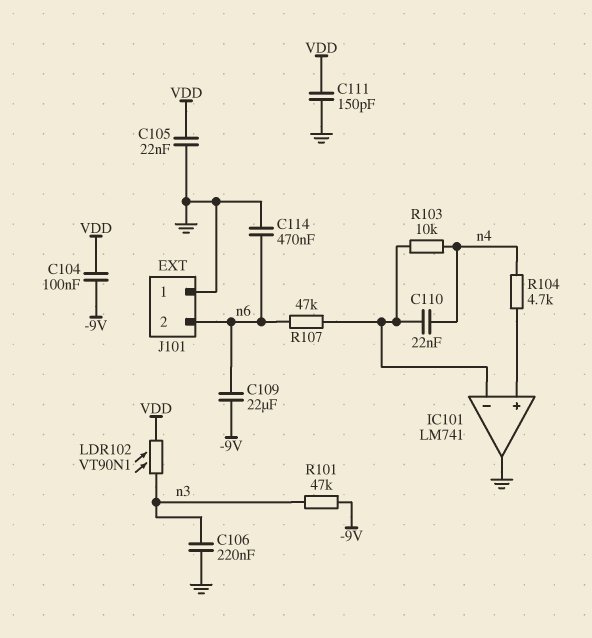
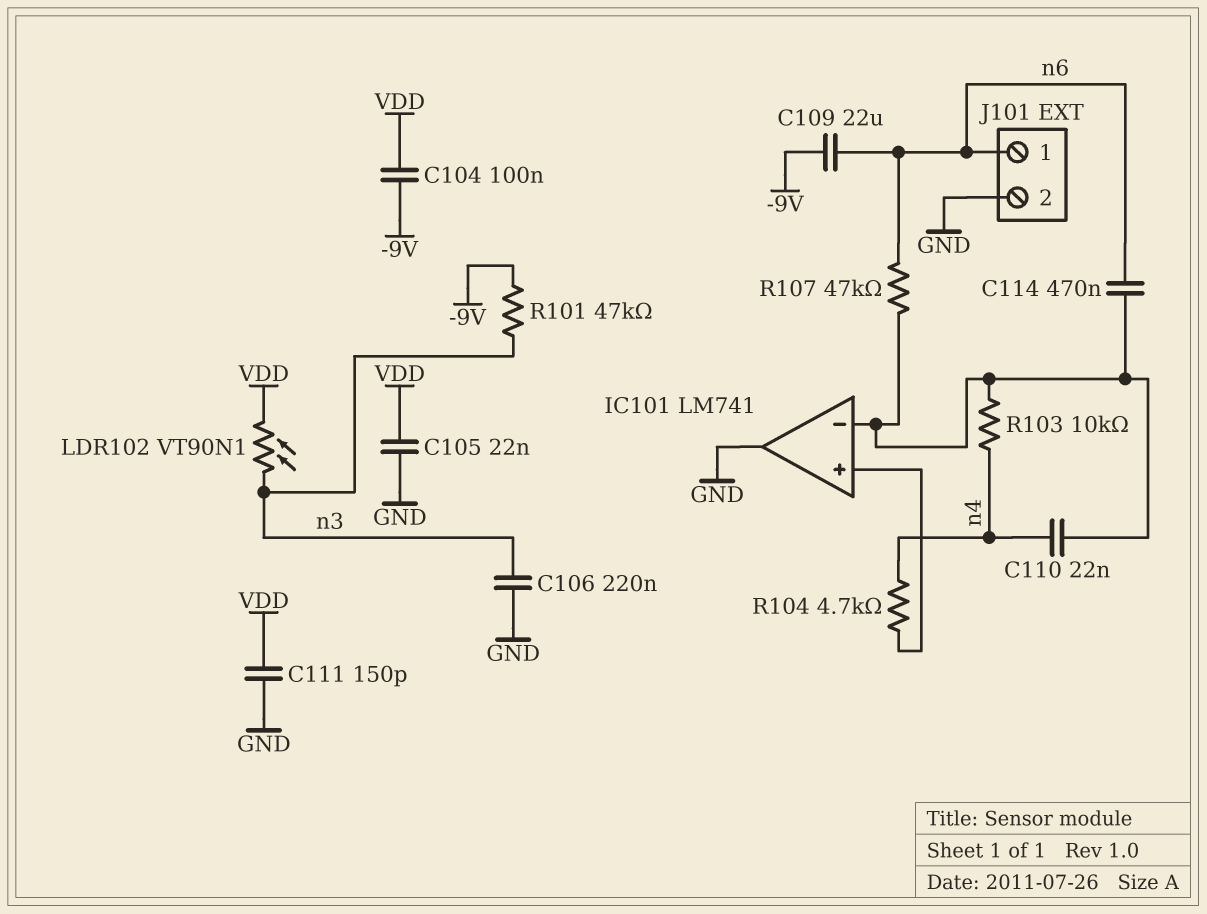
C114: 470nF (GND, n6) -> 470nF (IC101/in-, n6)
J101 pin 1: GND -> n6
J101 pin 2: n6 -> GND

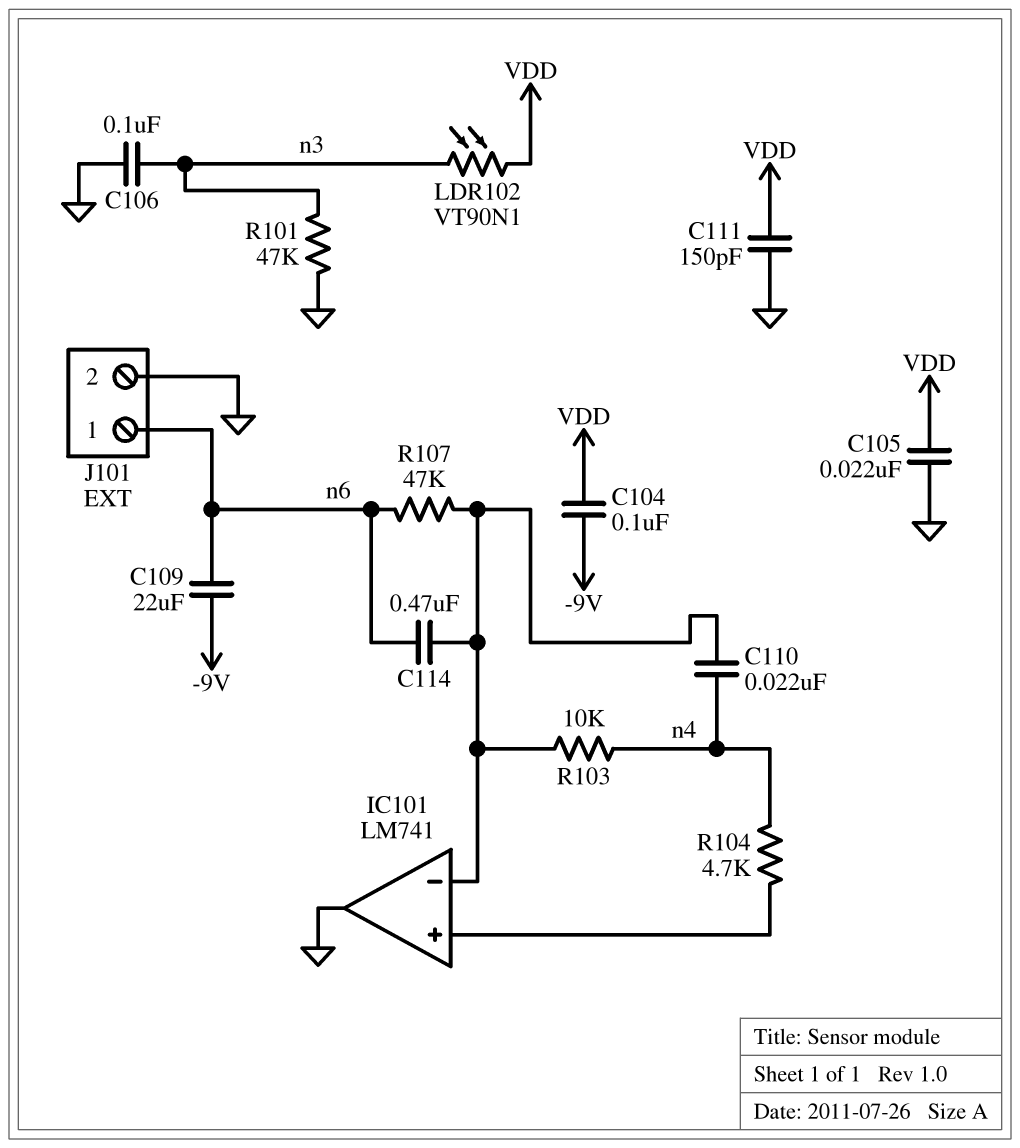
C106: 220nF (GND, n3) -> 100nF (GND, n3)
R101: 47k (-9V, n3) -> 47k (GND, n3)

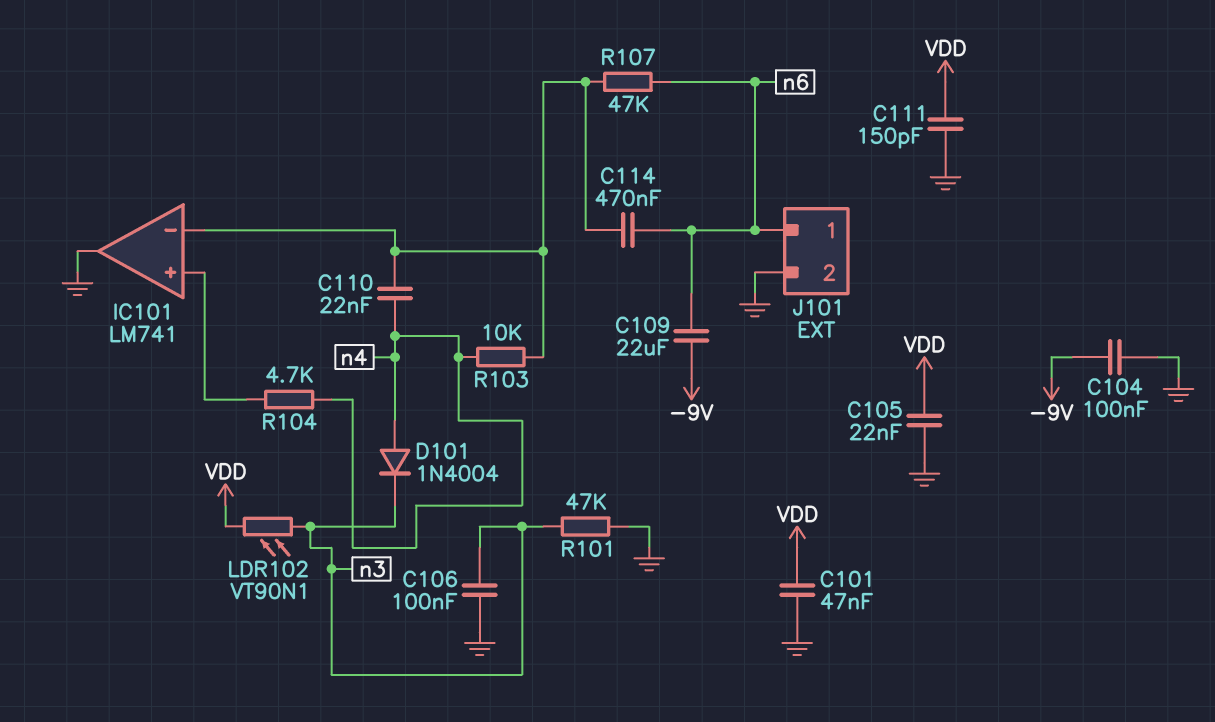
C101: none -> 47nF (GND, VDD)
C104: 100nF (-9V, VDD) -> 100nF (-9V, GND)
D101: none -> diode 1N4004 (A n4, K n3)

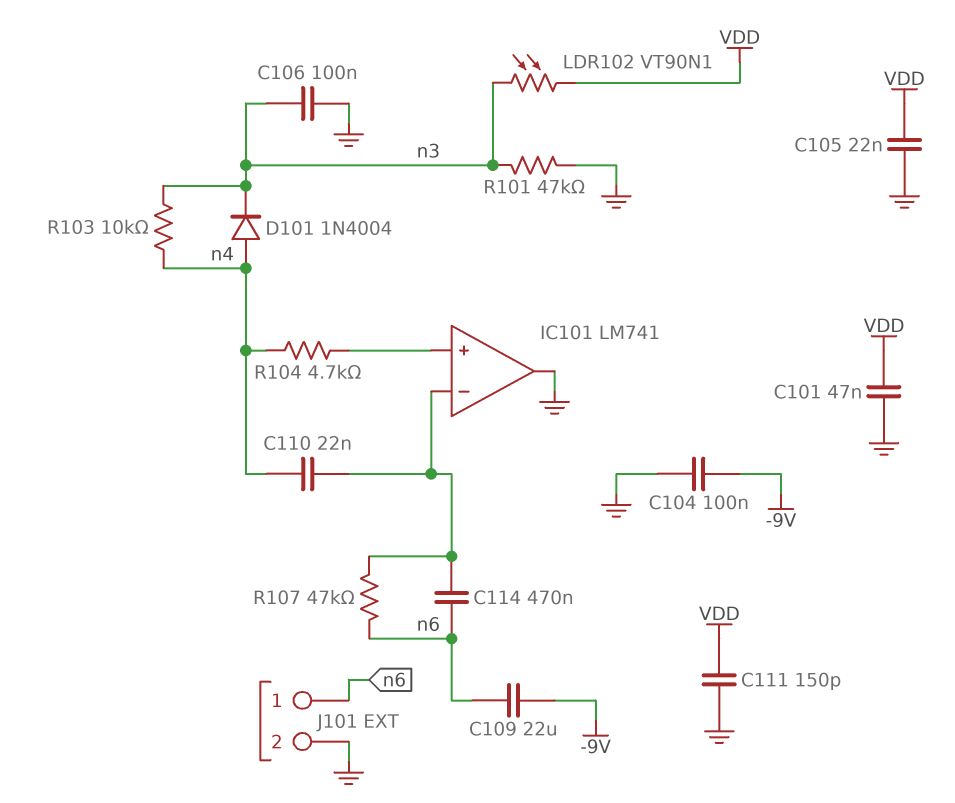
R103: 10k (IC101/in-, n4) -> 10k (n3, n4)

